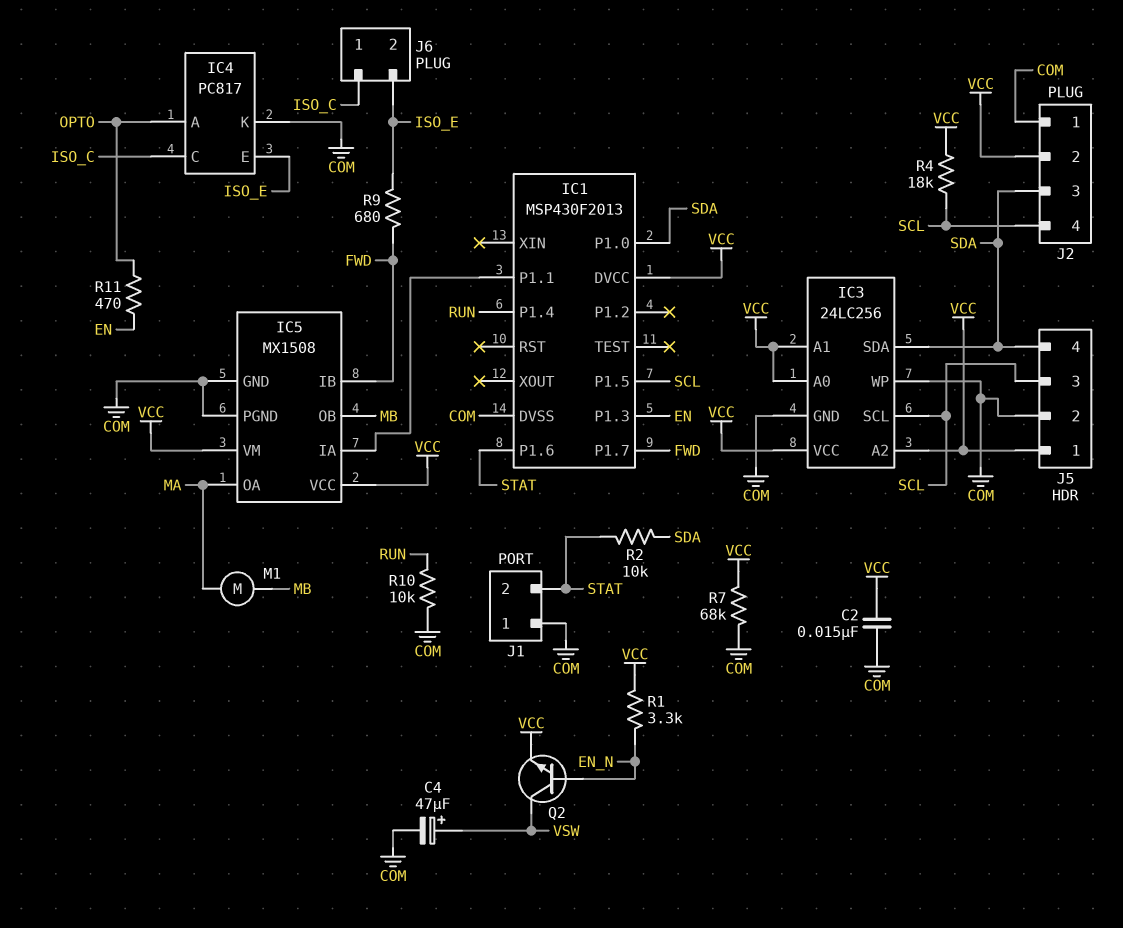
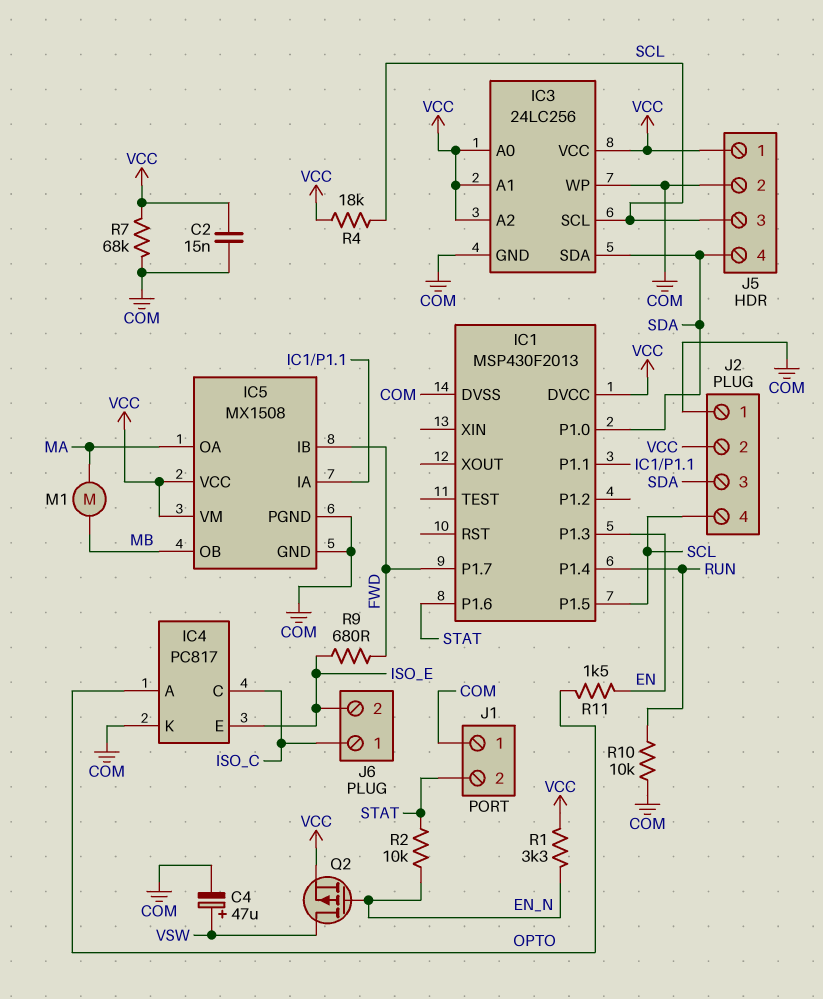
Q2: NPN (B EN_N, C VSW, E VCC) -> PMOS (G EN_N, D VSW, S VCC)
R2: 10k (SDA, STAT) -> 10k (EN_N, STAT)
R11: 470 (EN, OPTO) -> 1.5k (EN, OPTO)

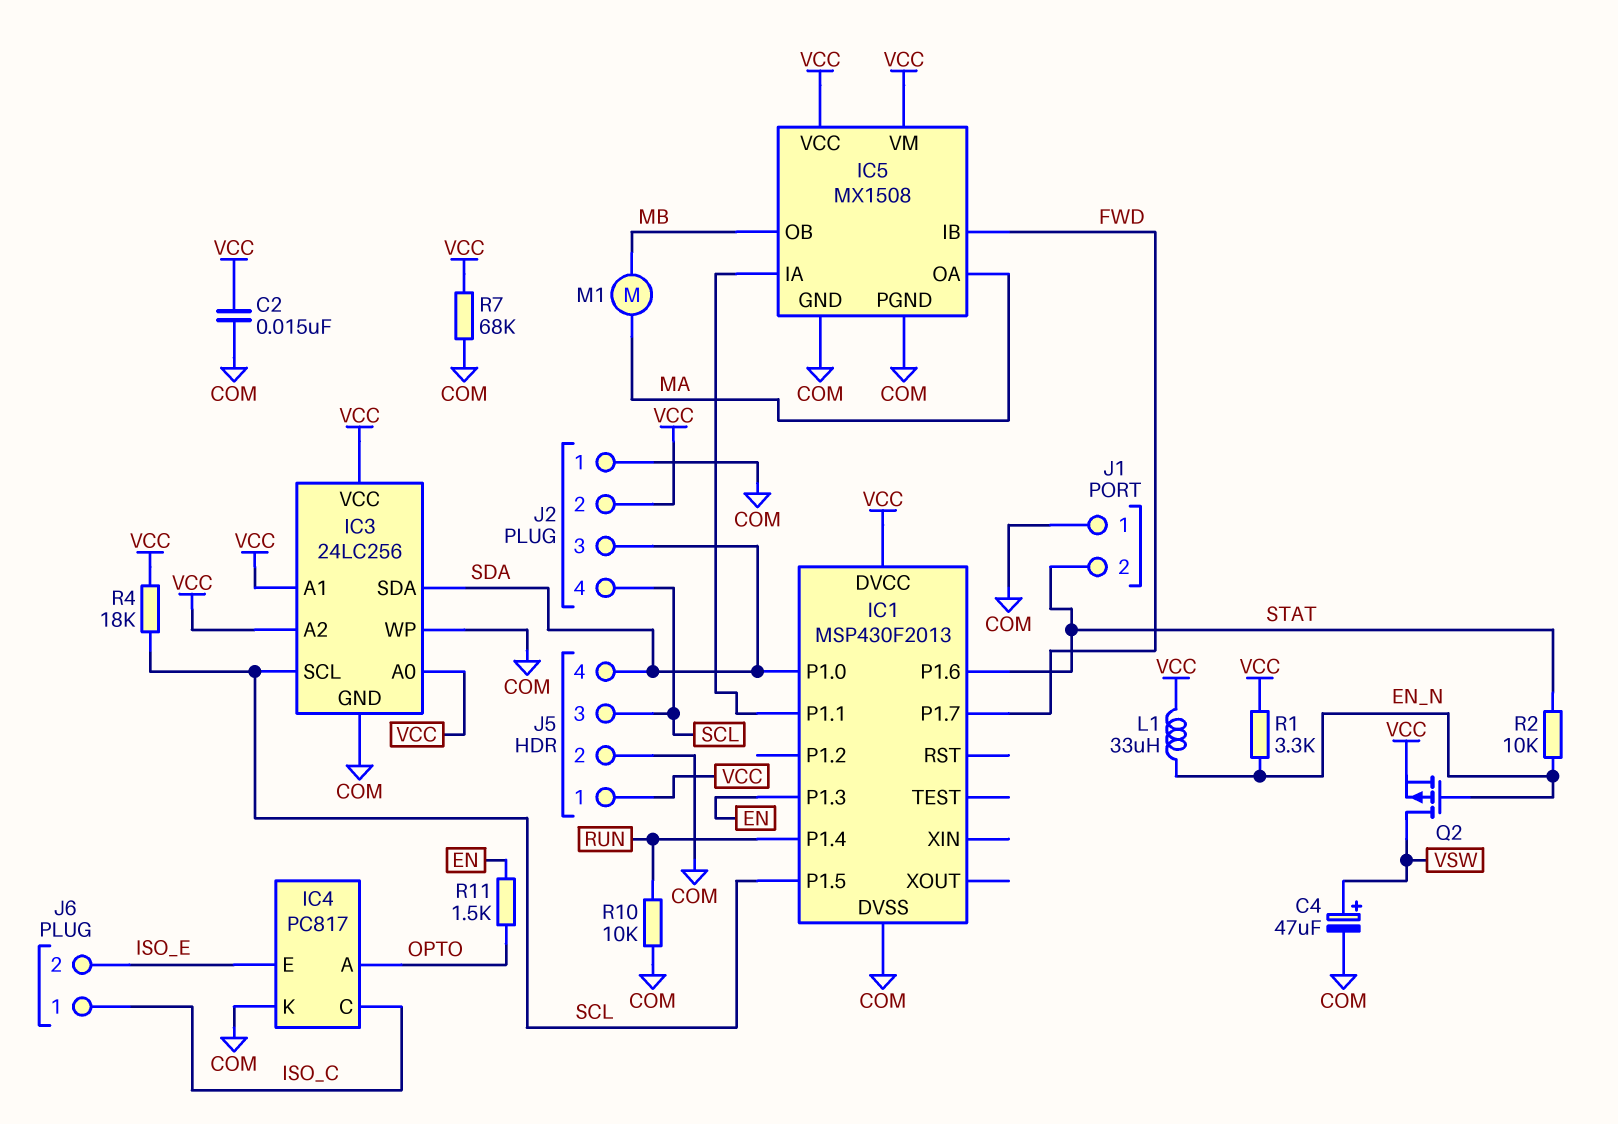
L1: none -> 33uH (EN_N, VCC)
R9: 680 (FWD, ISO_E) -> none

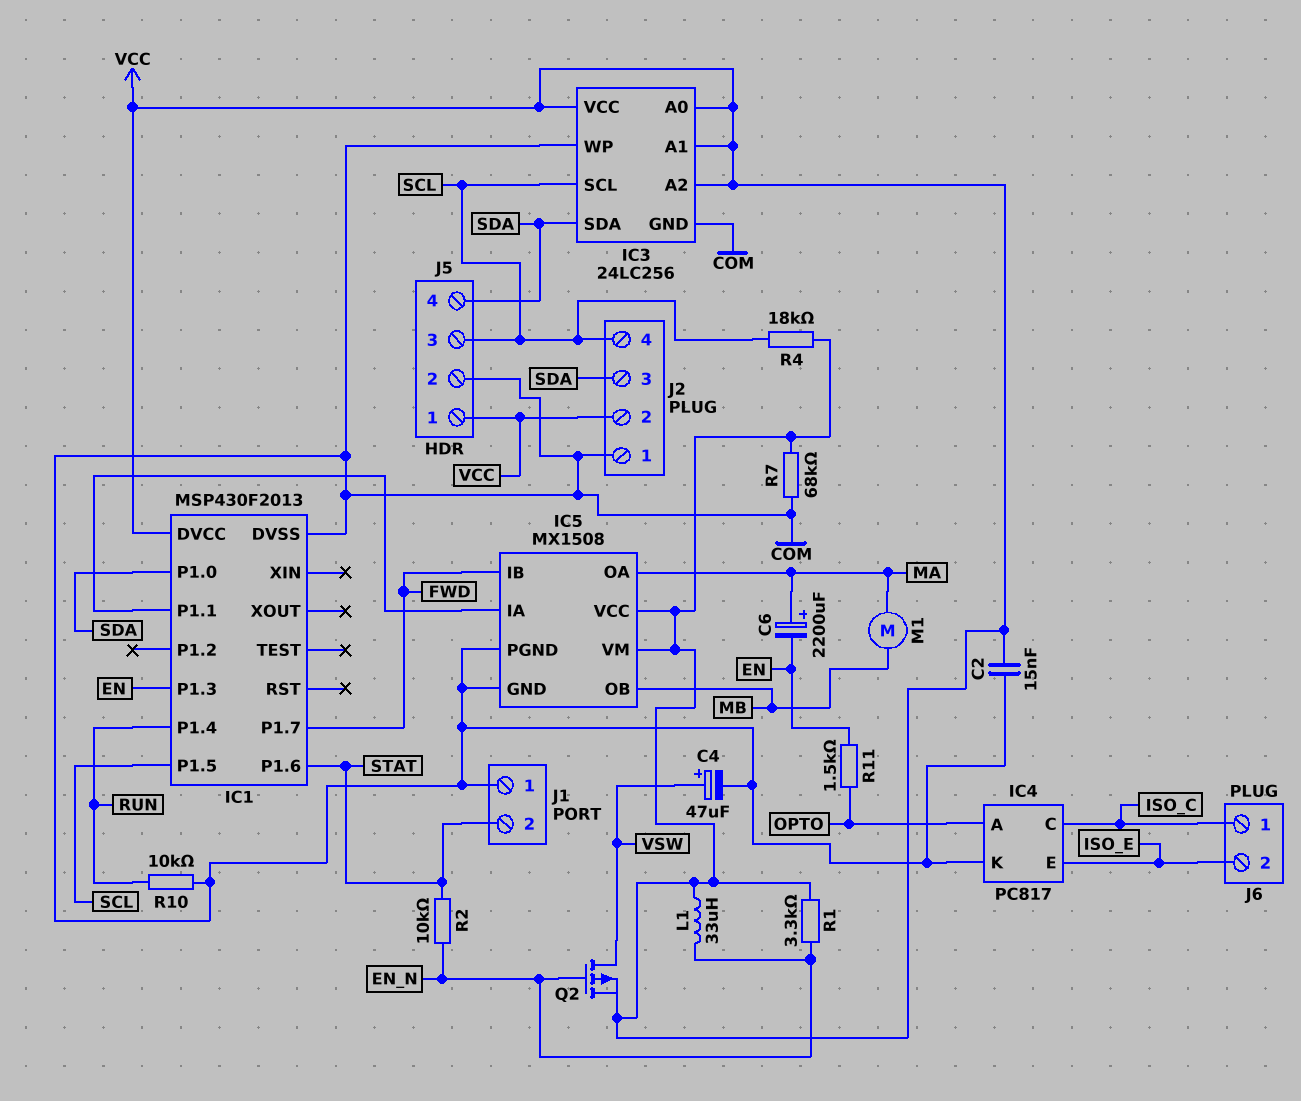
C6: none -> 2200uF (plus MA, minus EN)

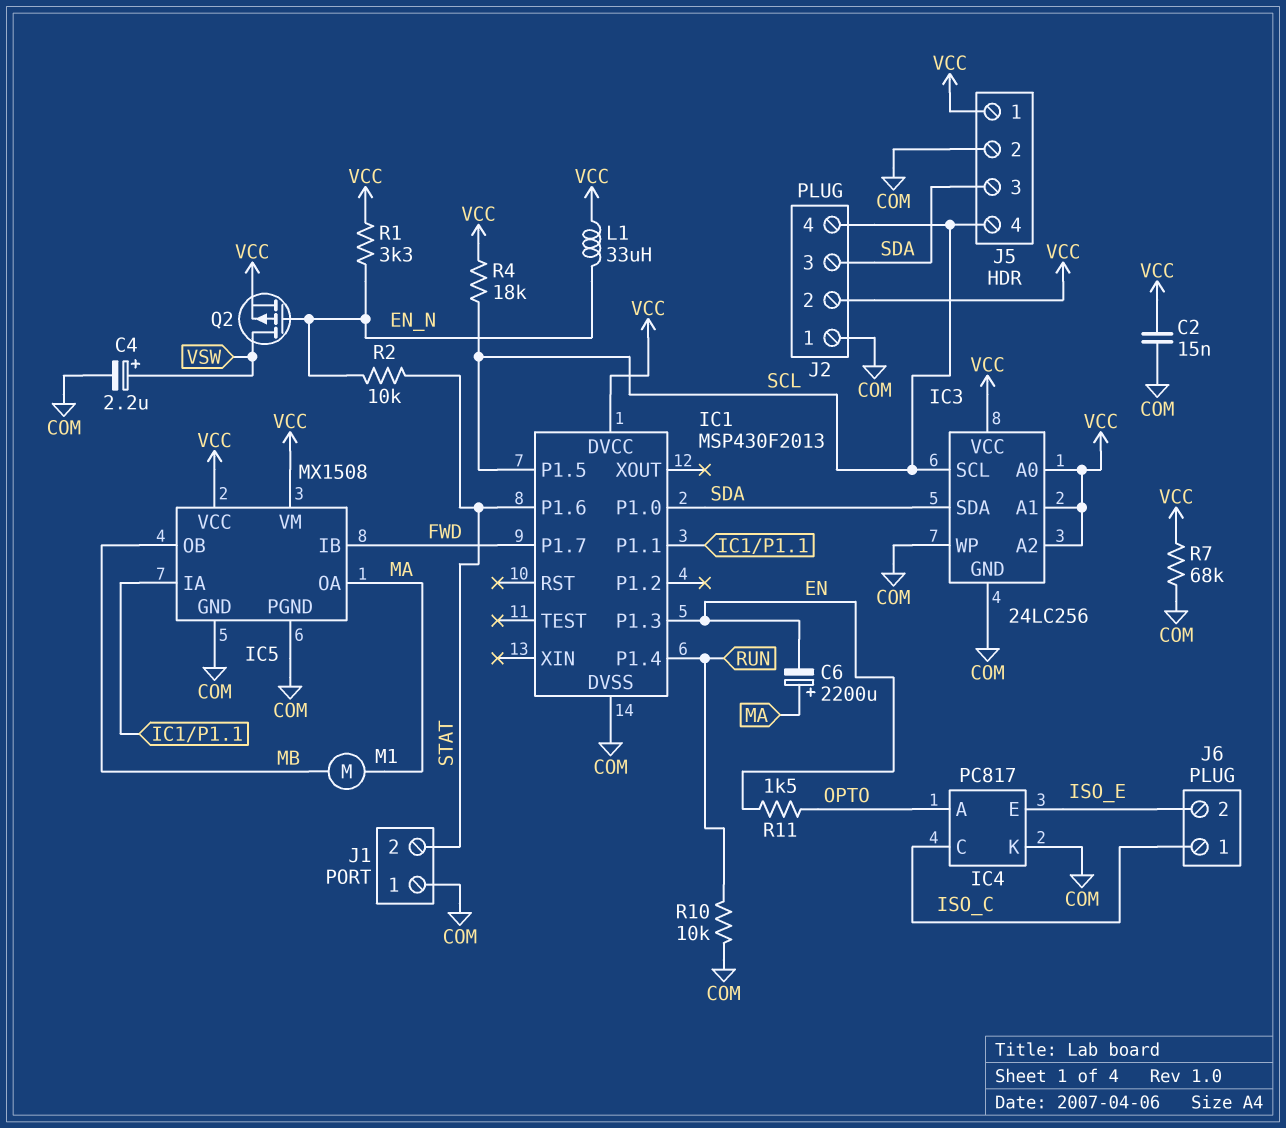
C4: 47uF (plus VSW, minus COM) -> 2.2uF (plus VSW, minus COM)
J5 pin 3: SCL -> SDA
J5 pin 4: SDA -> SCL

